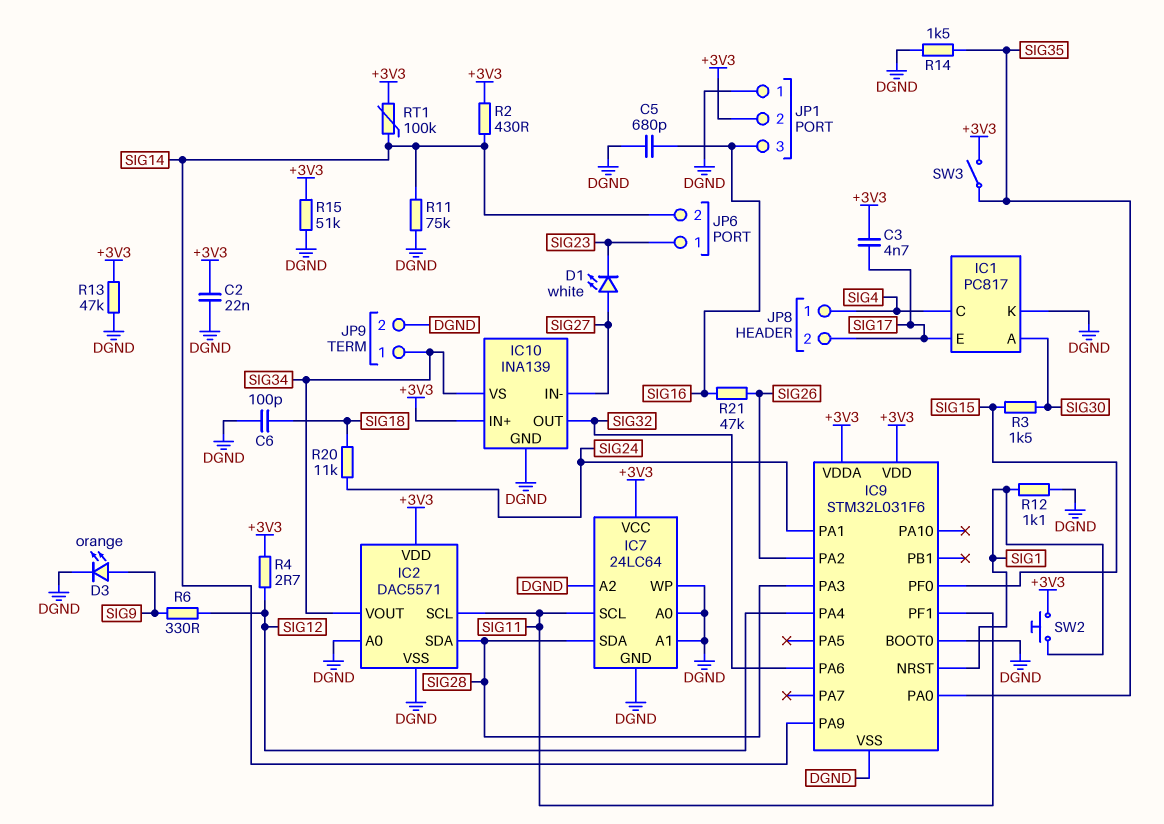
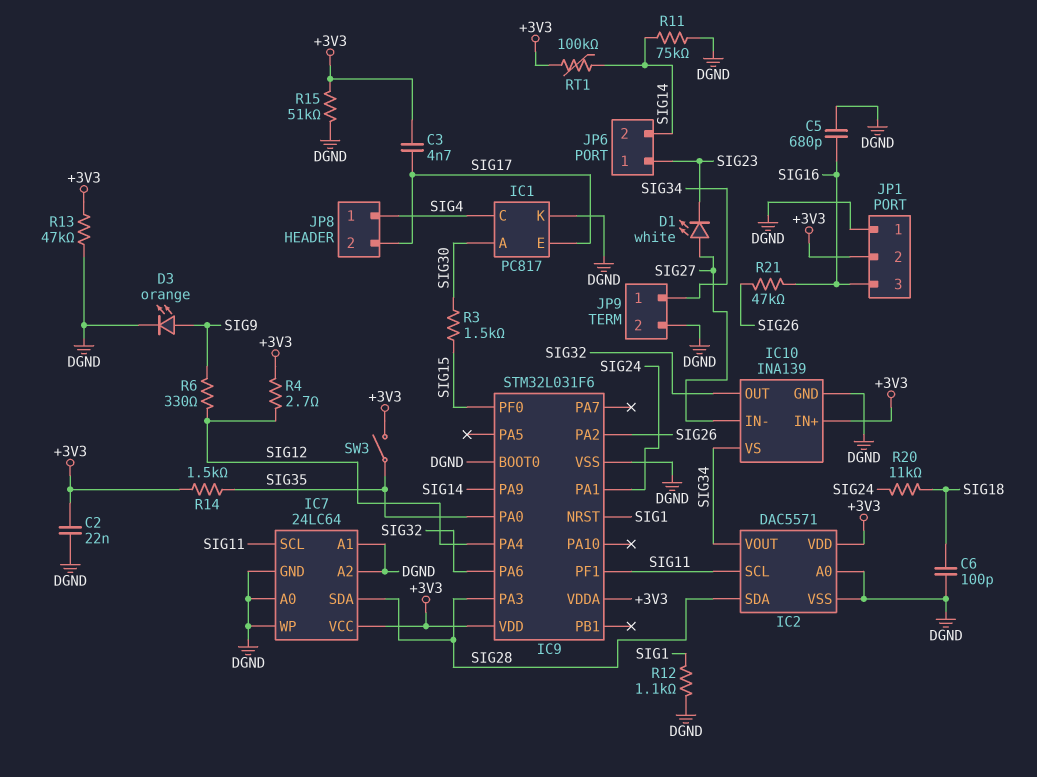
R2: 430 (+3V3, SIG14) -> none
R14: 1.5k (DGND, SIG35) -> 1.5k (+3V3, SIG35)
SW2: button (+3V3, SIG1) -> none

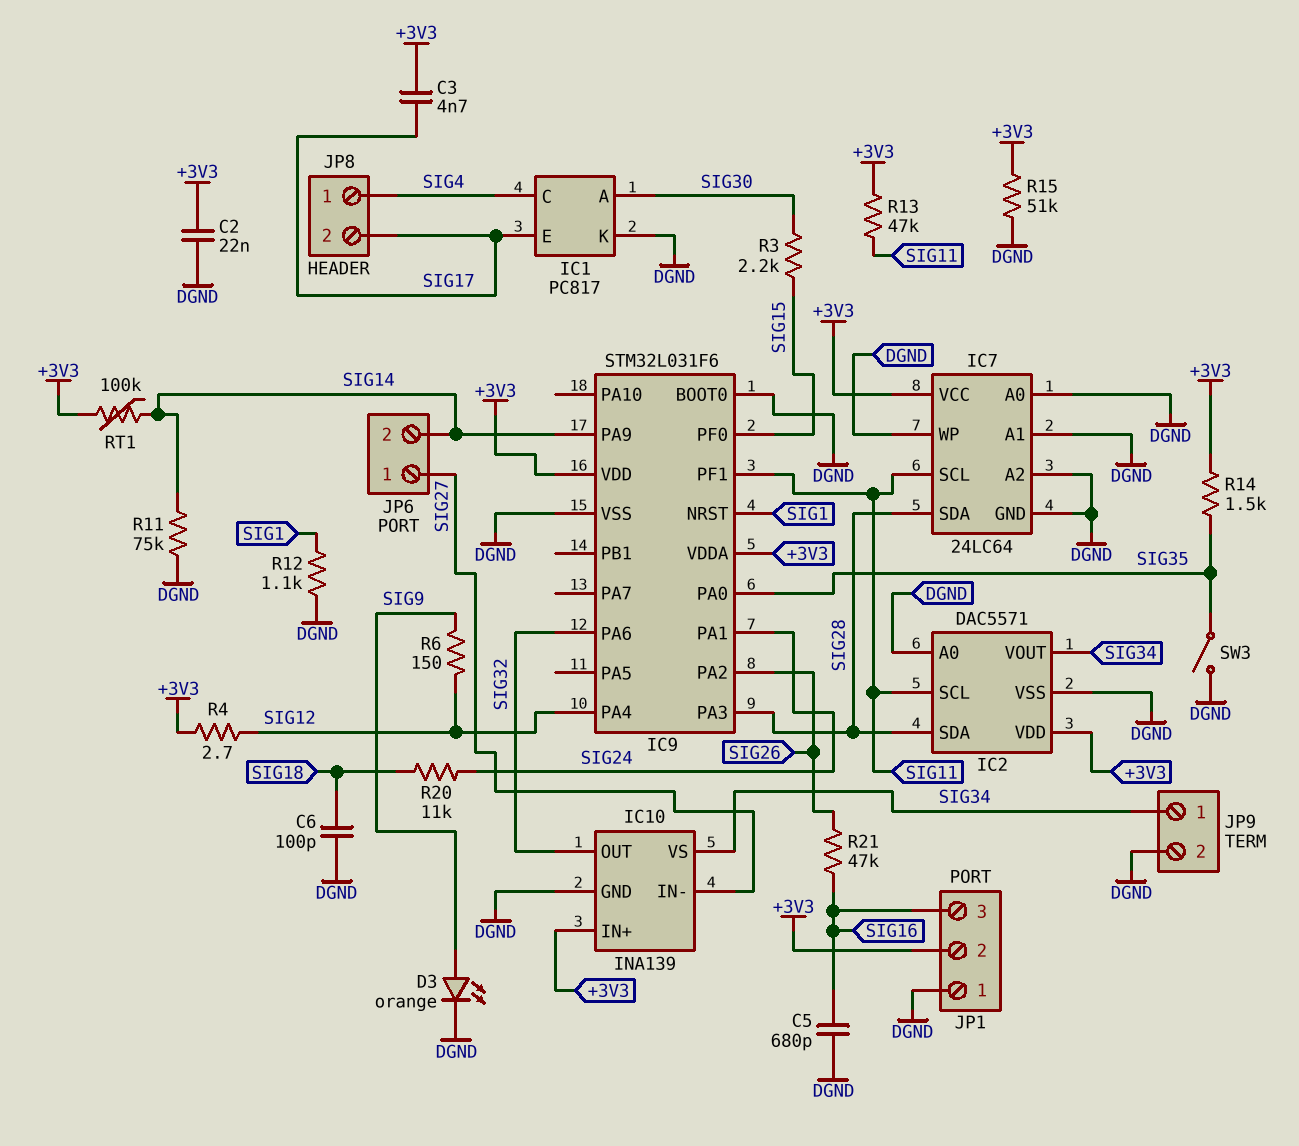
D1: LED white (A SIG27, K SIG23) -> none
JP6 pin 1: SIG23 -> SIG27
R3: 1.5k (SIG15, SIG30) -> 2.2k (SIG15, SIG30)
R6: 330 (SIG9, SIG12) -> 150 (SIG9, SIG12)
R13: 47k (+3V3, DGND) -> 47k (+3V3, SIG11)
SW3: switch (+3V3, SIG35) -> switch (DGND, SIG35)

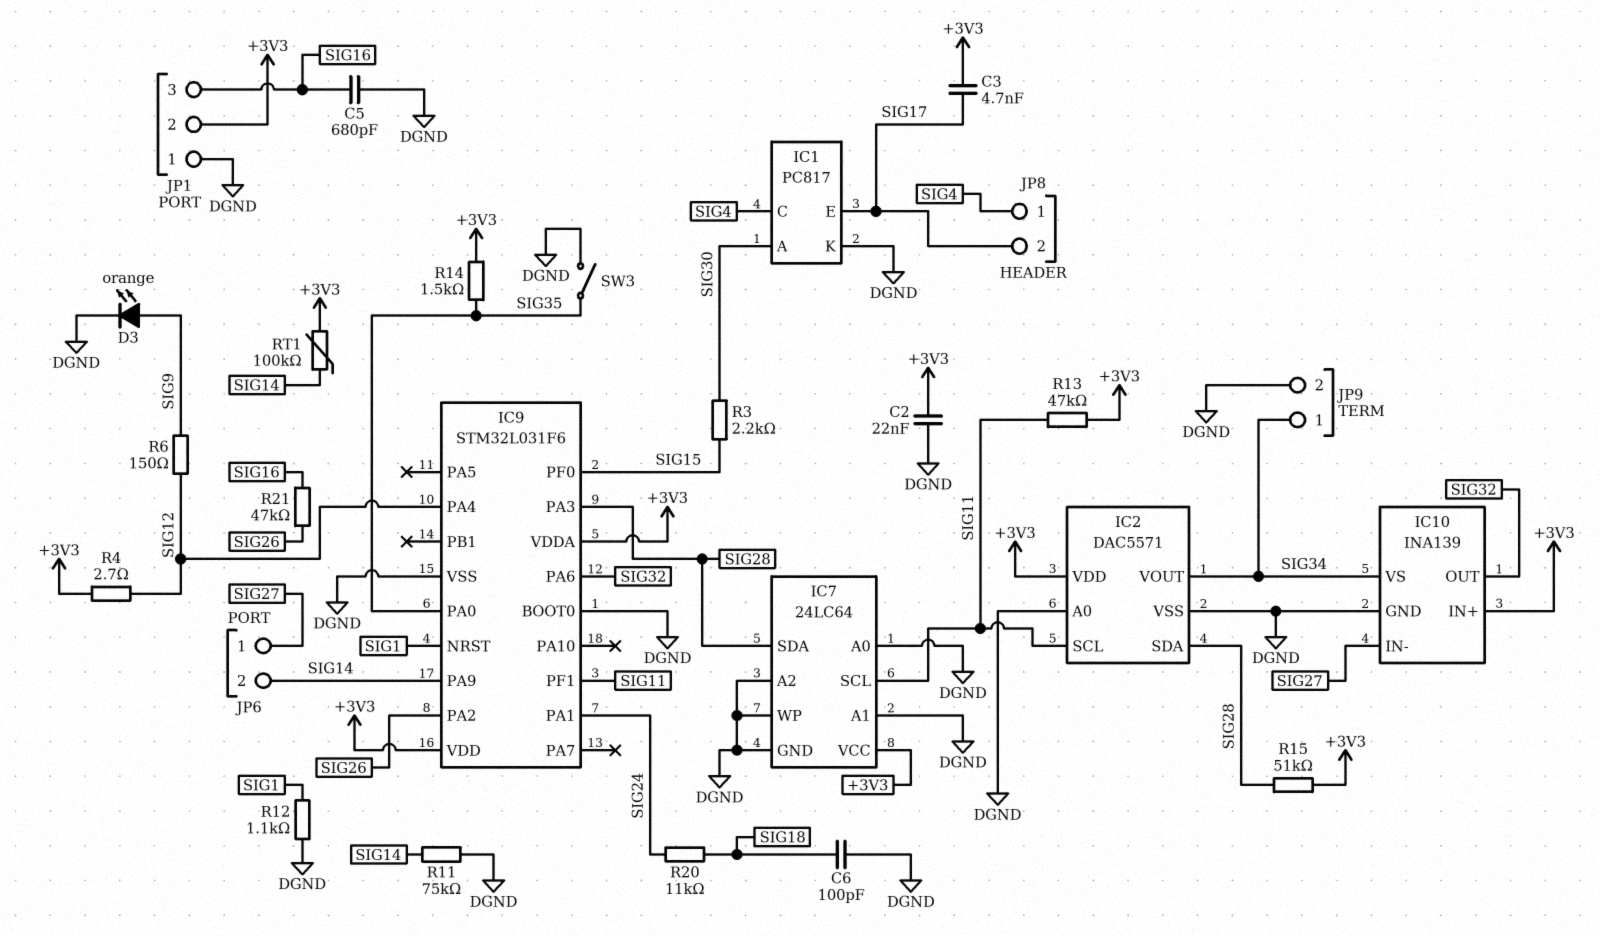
R15: 51k (+3V3, DGND) -> 51k (+3V3, SIG28)

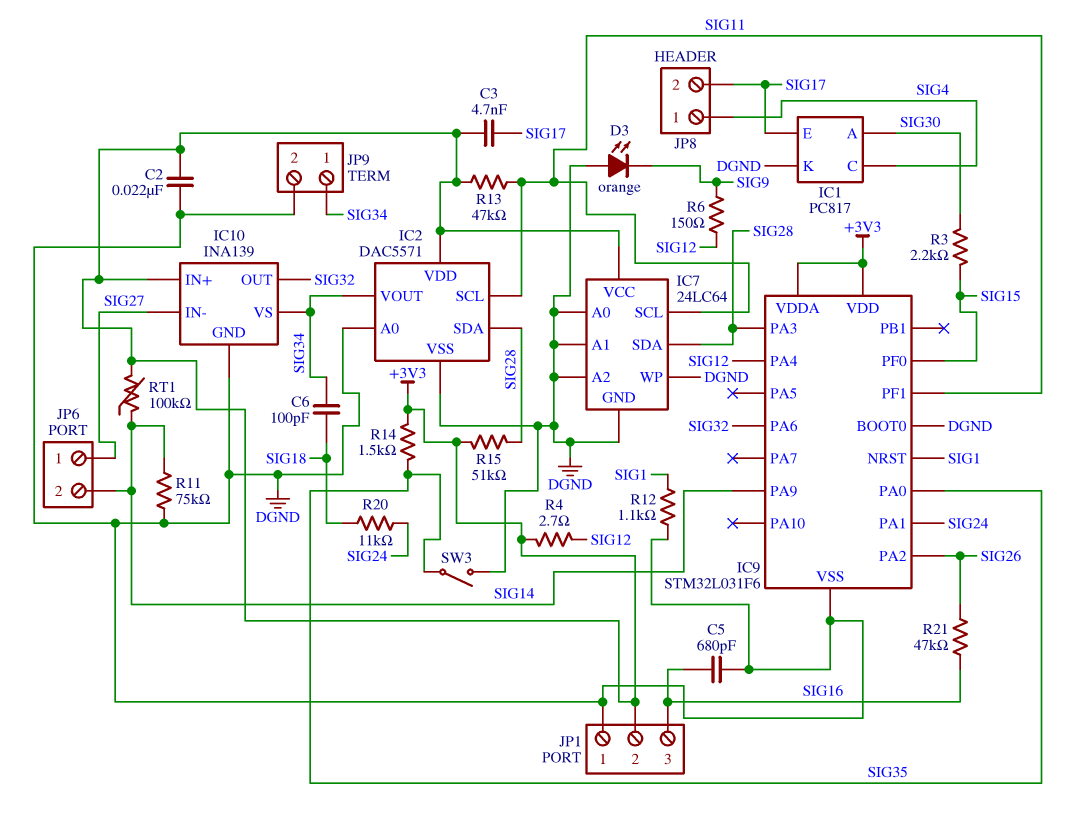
C6: 100pF (DGND, SIG18) -> 100pF (SIG18, SIG34)
D3: LED orange (A SIG9, K DGND) -> LED orange (A DGND, K SIG9)

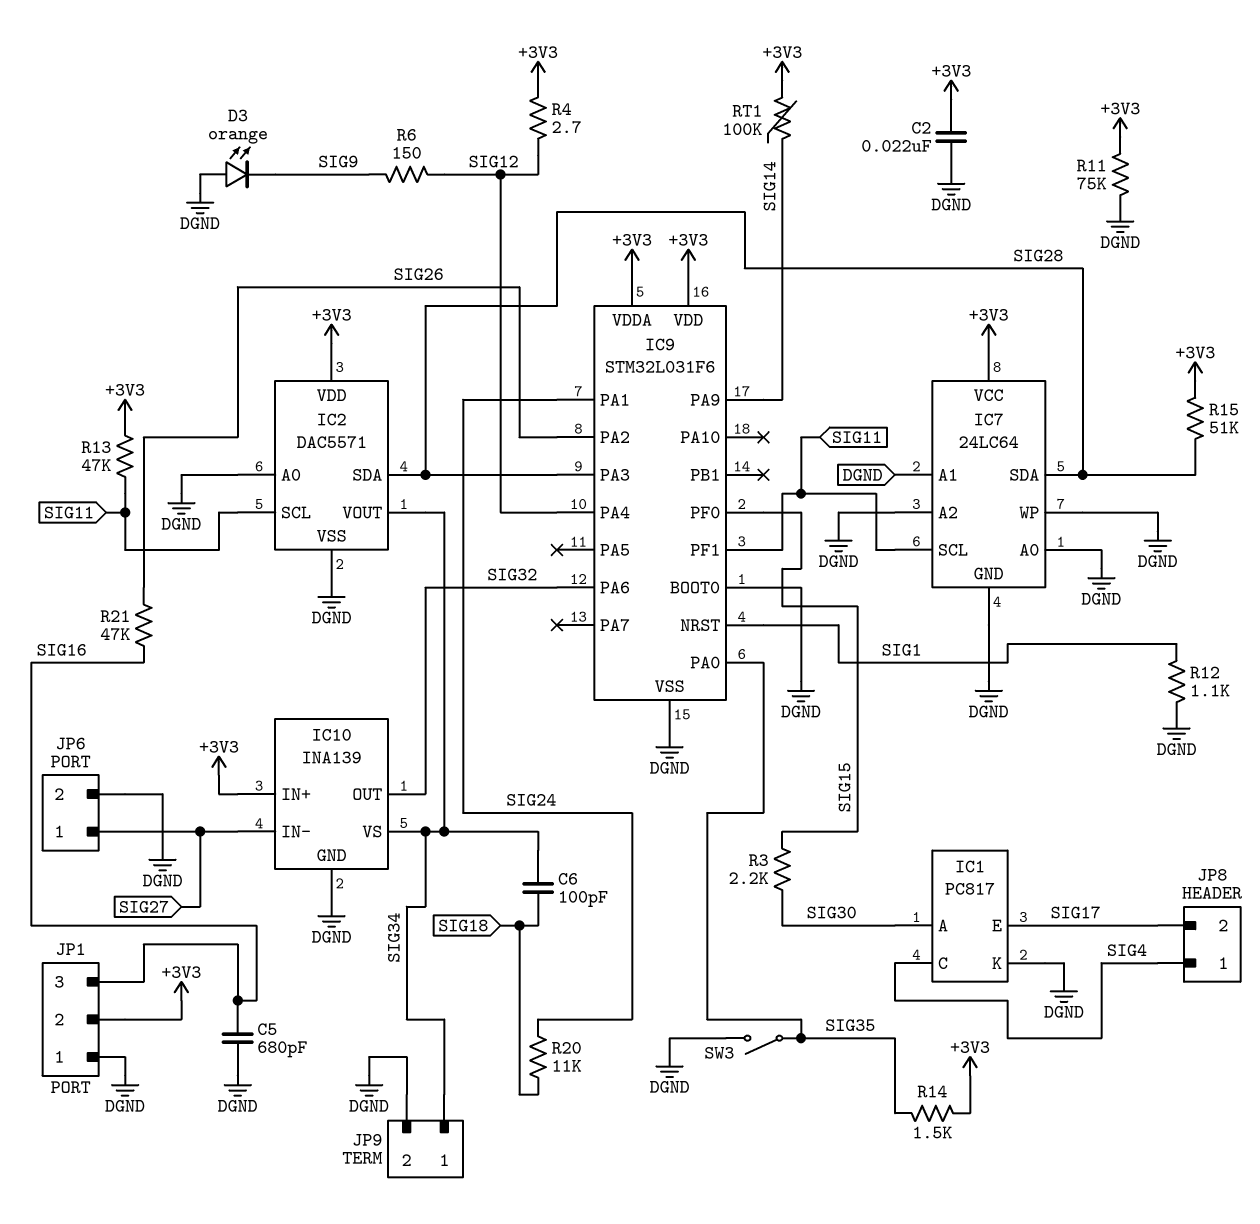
C3: 4.7nF (+3V3, SIG17) -> none
JP6 pin 2: SIG14 -> DGND
R11: 75k (DGND, SIG14) -> 75k (+3V3, DGND)

